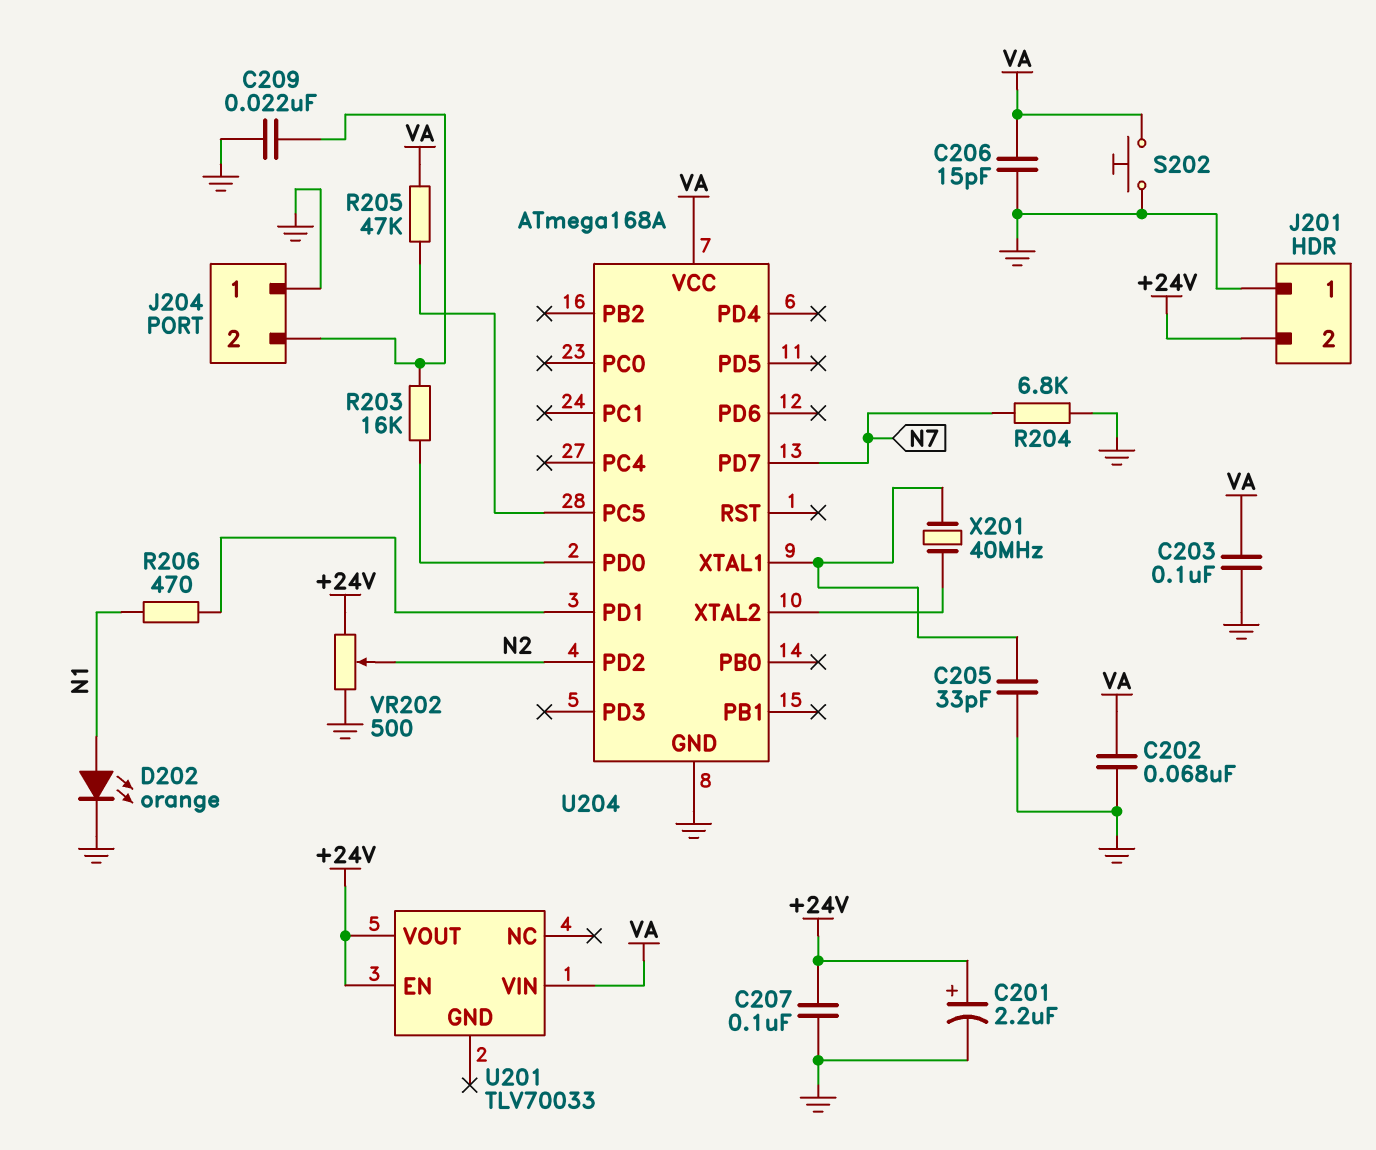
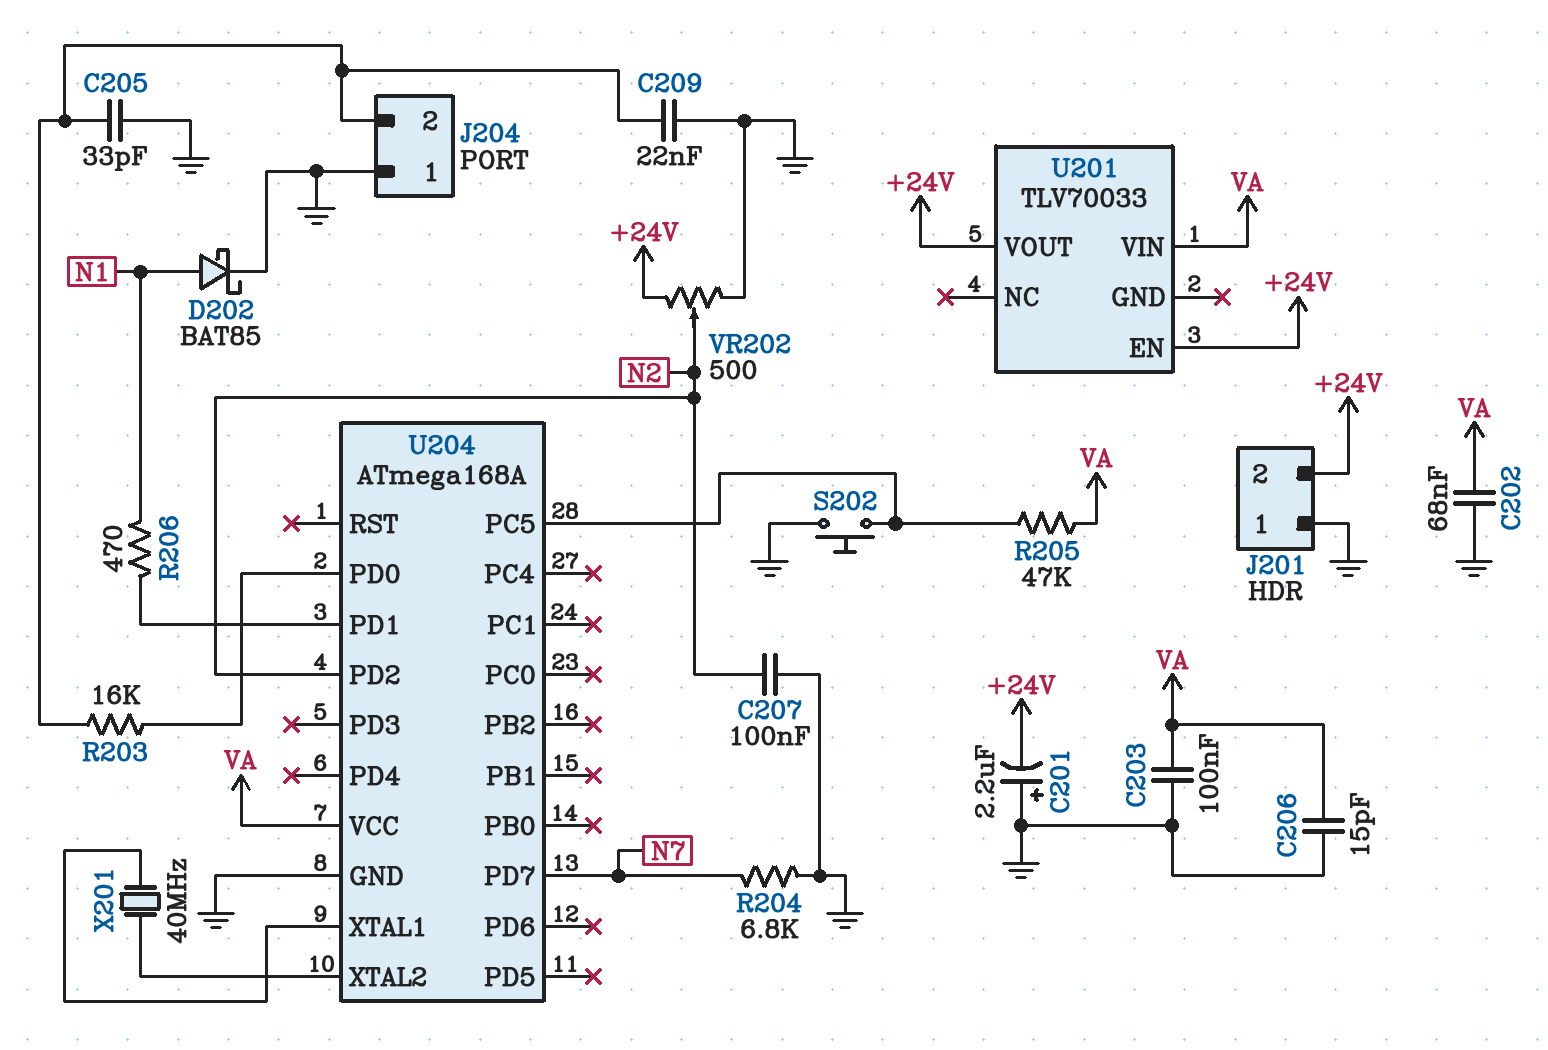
C201: 2.2uF (plus +24V, minus GND) -> 2.2uF (plus GND, minus +24V)
C205: 33pF (GND, U204/XTAL1) -> 33pF (GND, J204/2)
C207: 100nF (+24V, GND) -> 100nF (GND, N2)
D202: LED orange (A N1, K GND) -> schottky BAT85 (A N1, K GND)
S202: button (GND, VA) -> button (GND, U204/PC5)

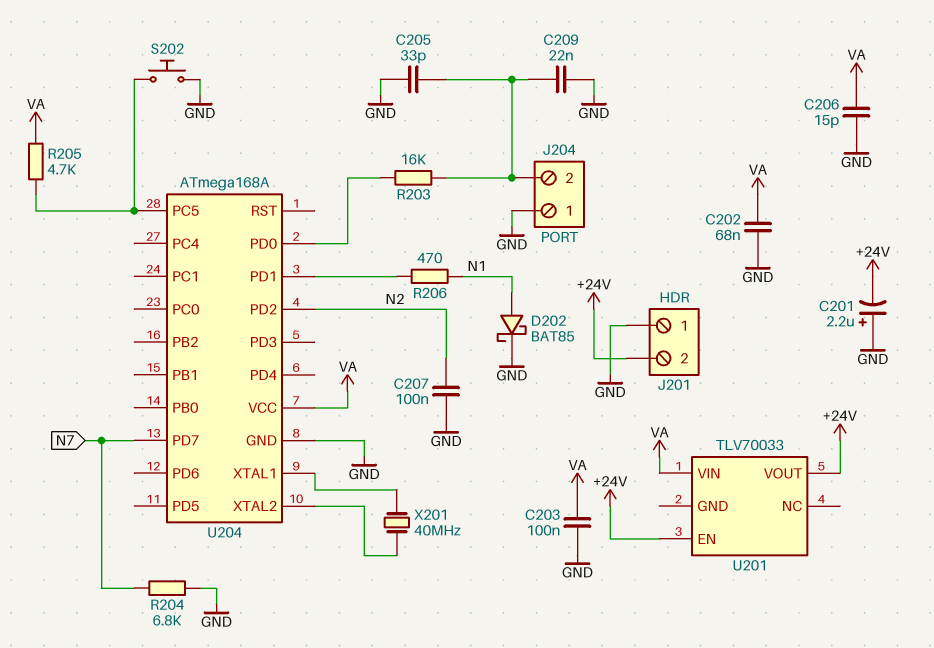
R205: 47k (U204/PC5, VA) -> 4.7k (U204/PC5, VA)
VR202: 500 (+24V, GND, wiper N2) -> none

